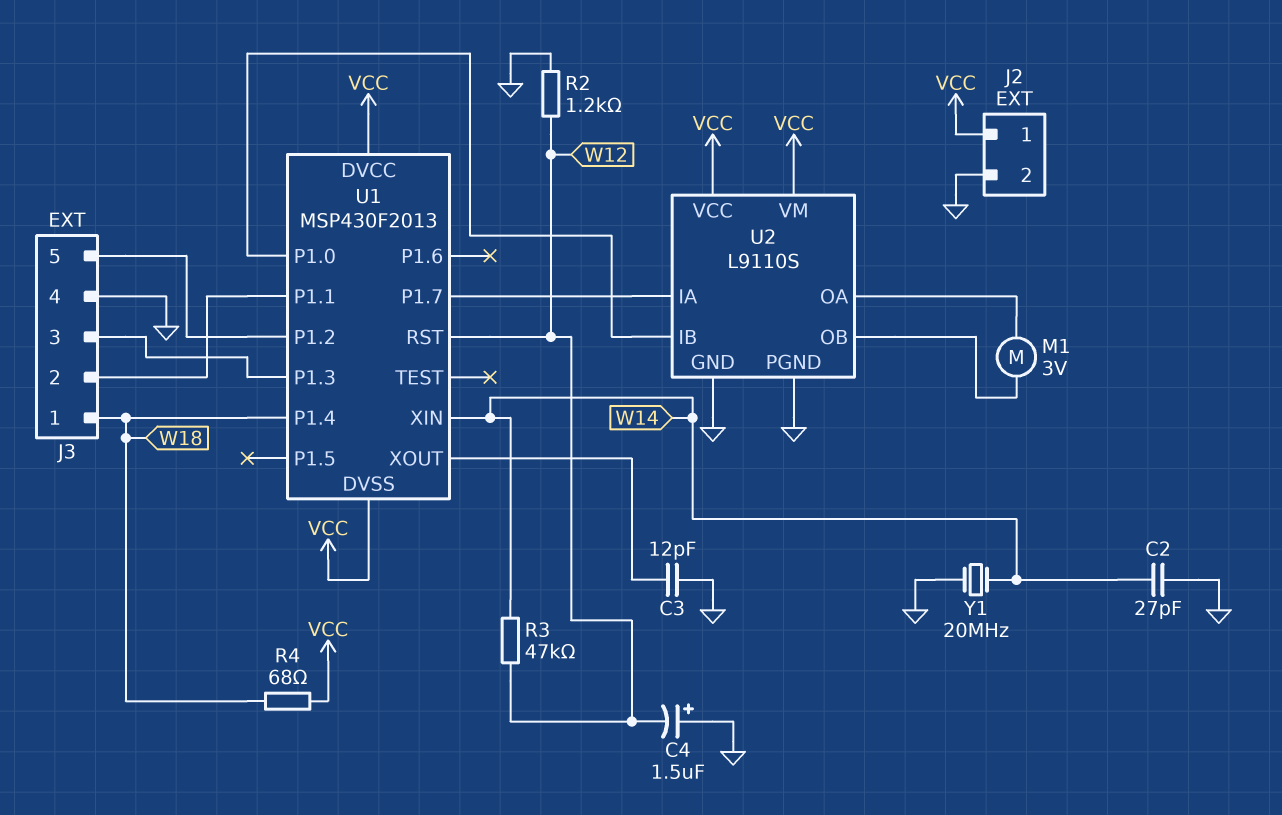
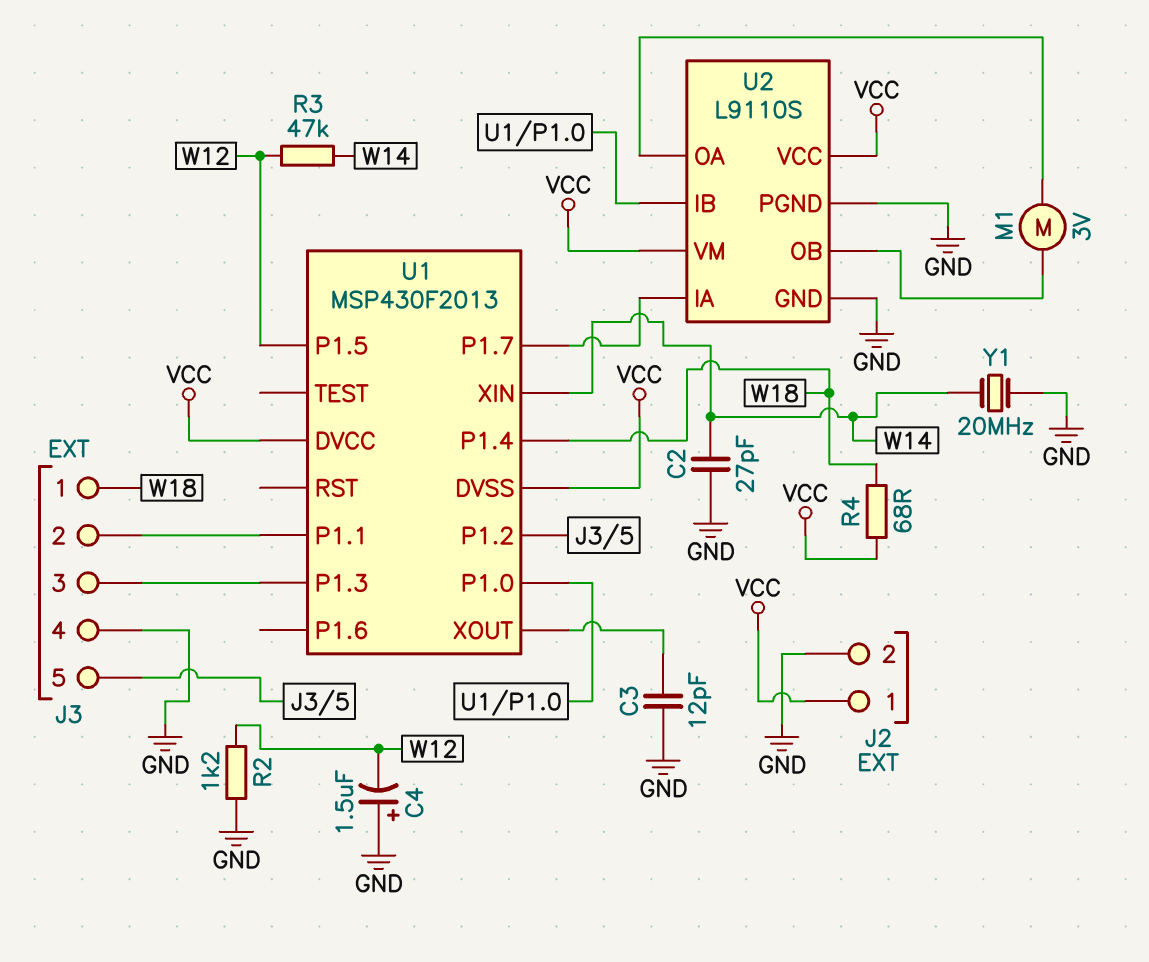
U1 pin P1.5: none -> W12
U1 pin RST: W12 -> none

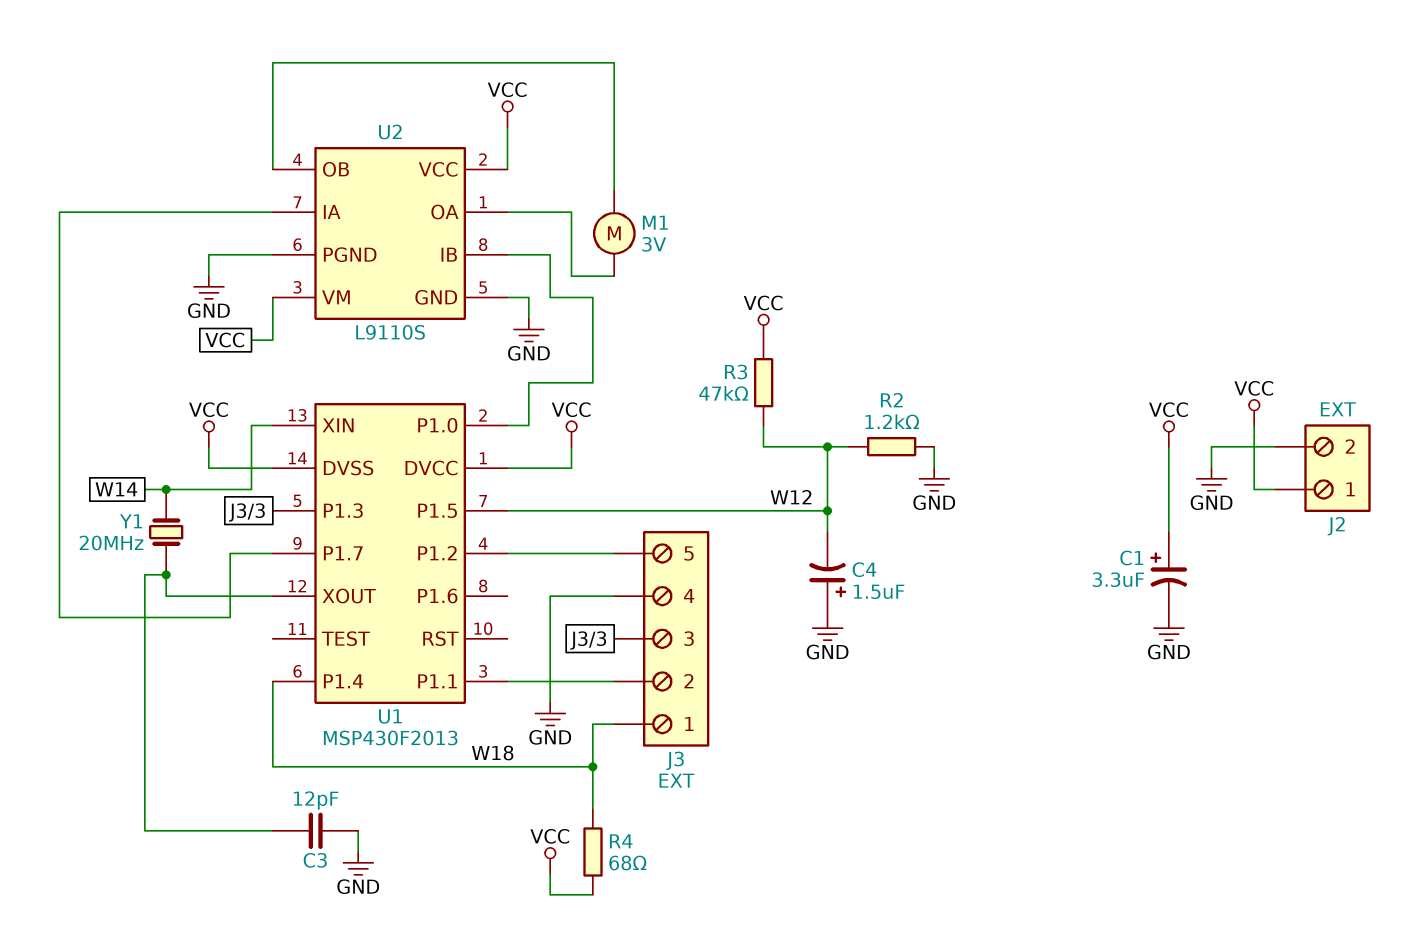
C1: none -> 3.3uF (plus VCC, minus GND)
C2: 27pF (GND, W14) -> none
R3: 47k (W12, W14) -> 47k (VCC, W12)
Y1: 20MHz (GND, W14) -> 20MHz (U1/XOUT, W14)

